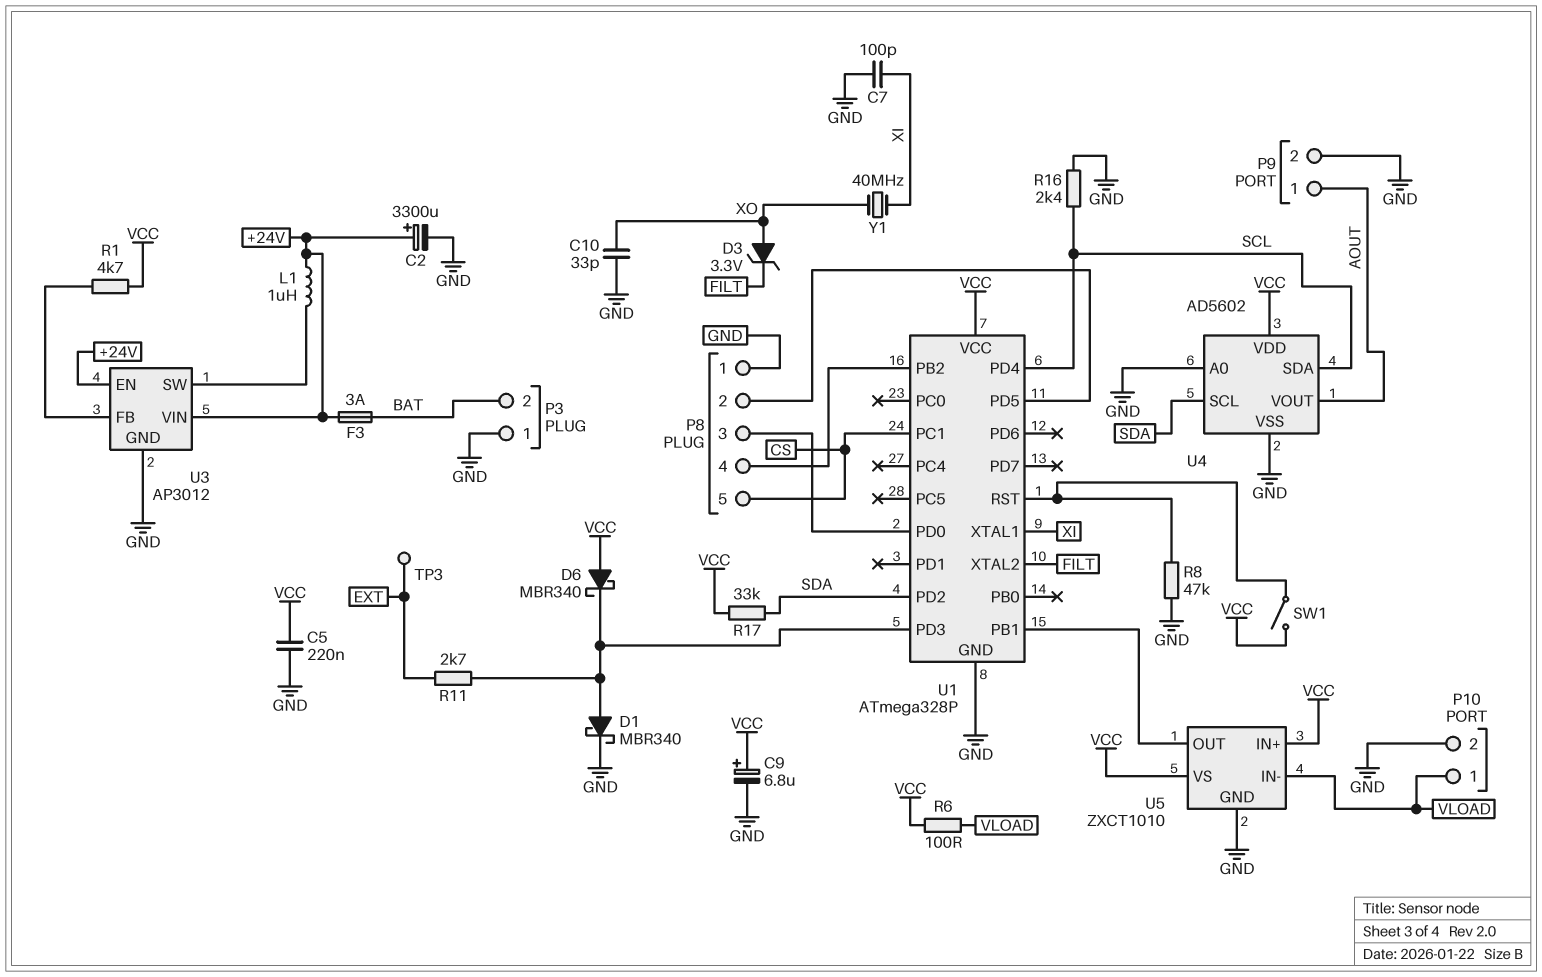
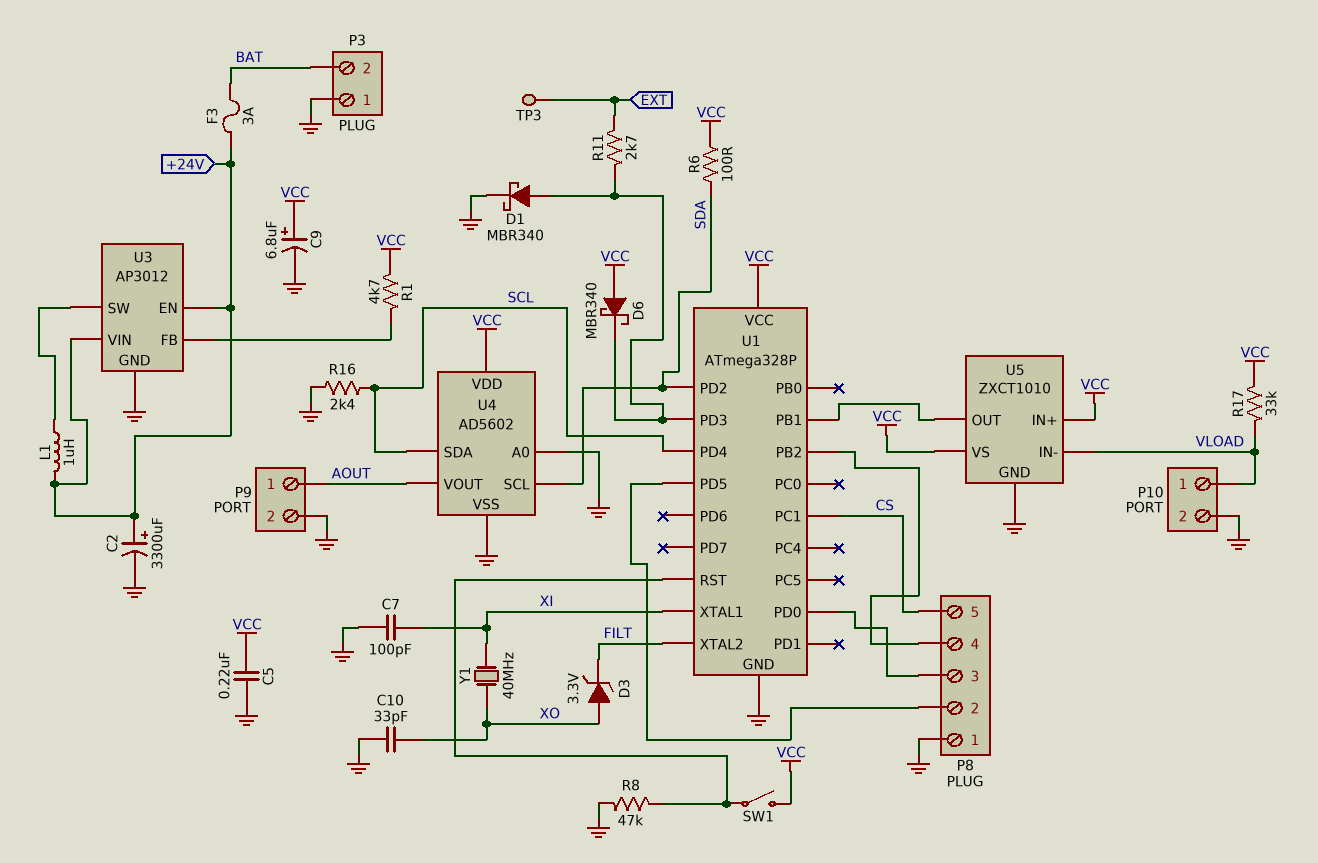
R6: 100 (VCC, VLOAD) -> 100 (SDA, VCC)
R17: 33k (SDA, VCC) -> 33k (VCC, VLOAD)

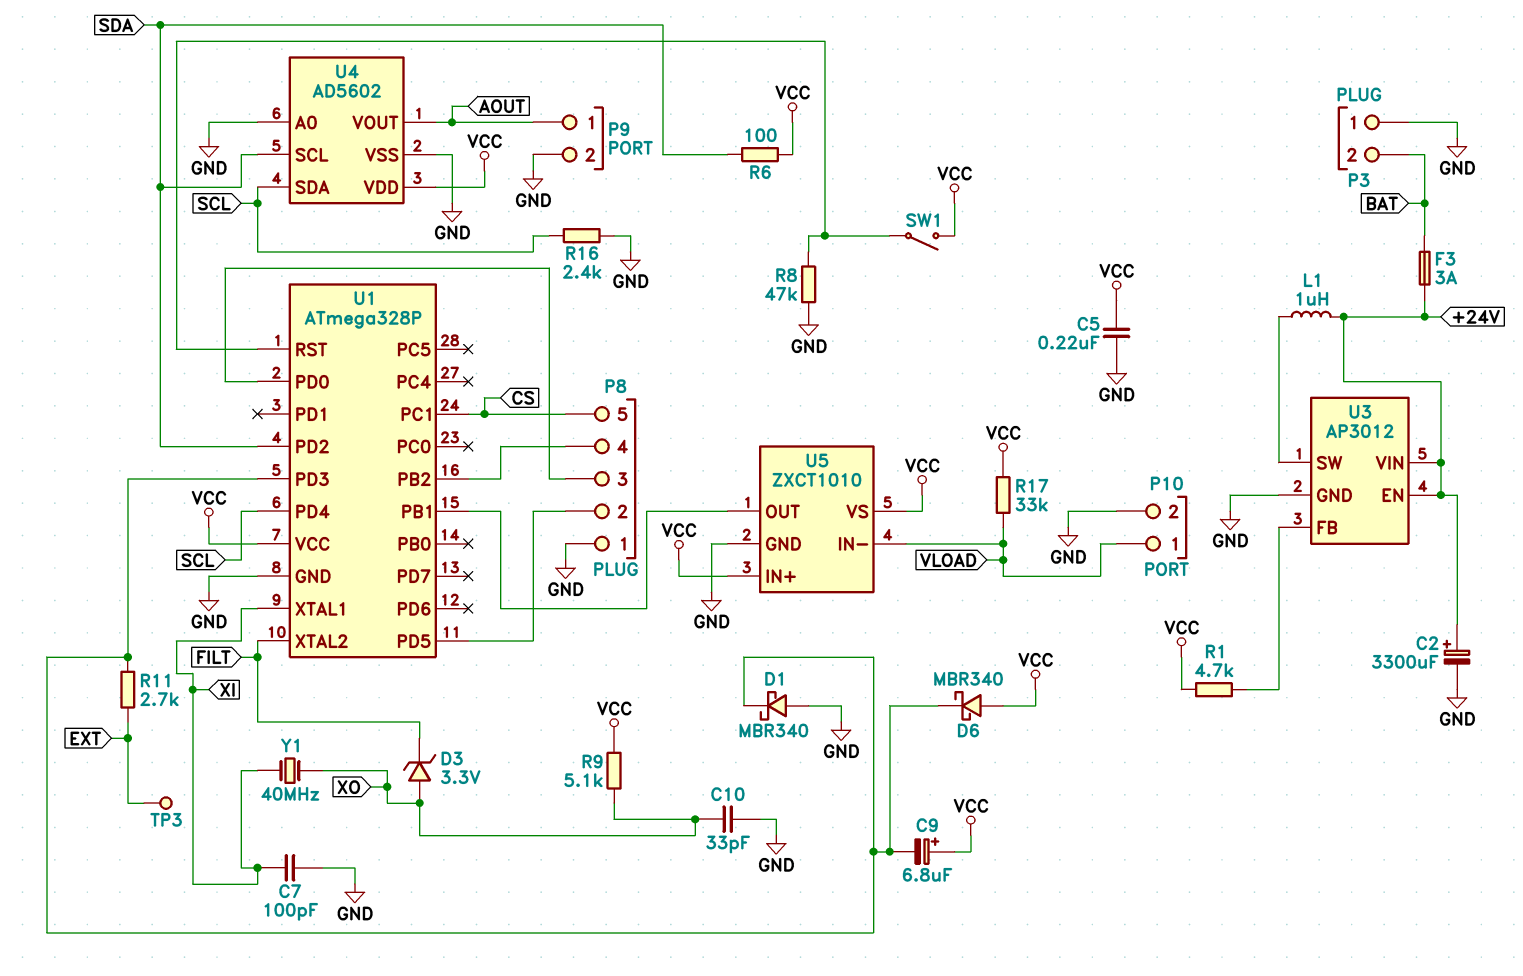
C9: 6.8uF (plus VCC, minus GND) -> 6.8uF (plus VCC, minus U1/PD3)
D1: schottky MBR340 (A U1/PD3, K GND) -> schottky MBR340 (A GND, K U1/PD3)
R9: none -> 5.1k (VCC, XO)

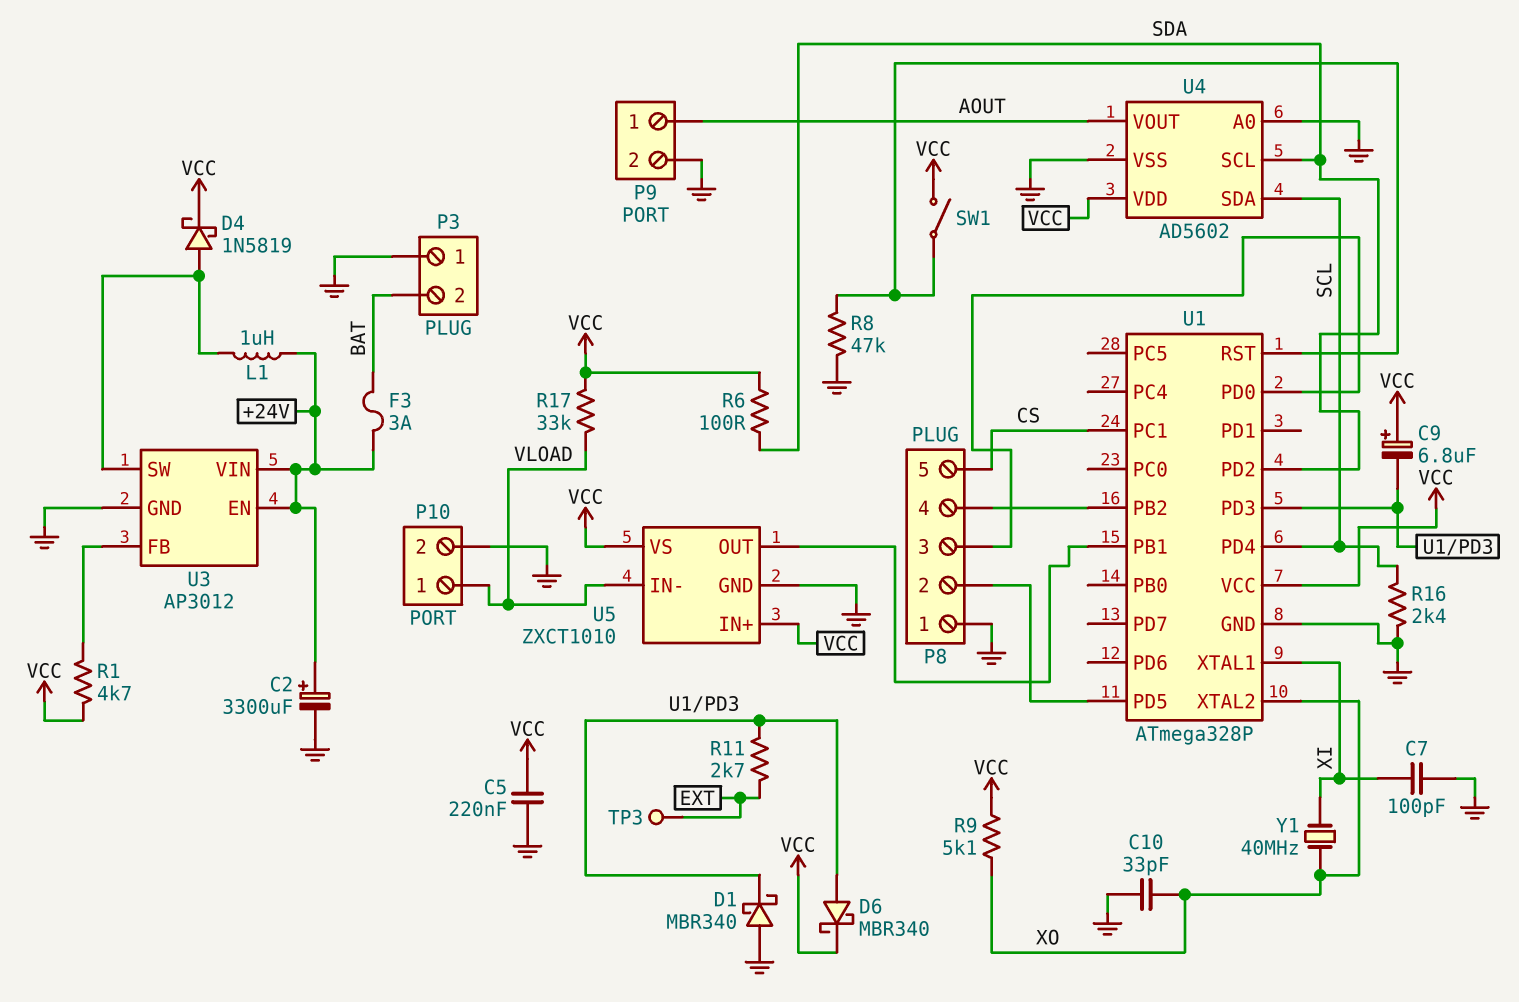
D3: zener 3.3V (A XO, K FILT) -> none
D4: none -> schottky 1N5819 (A U3/SW, K VCC)
D6: schottky MBR340 (A VCC, K U1/PD3) -> schottky MBR340 (A U1/PD3, K VCC)
U1 pin XTAL2: FILT -> XO

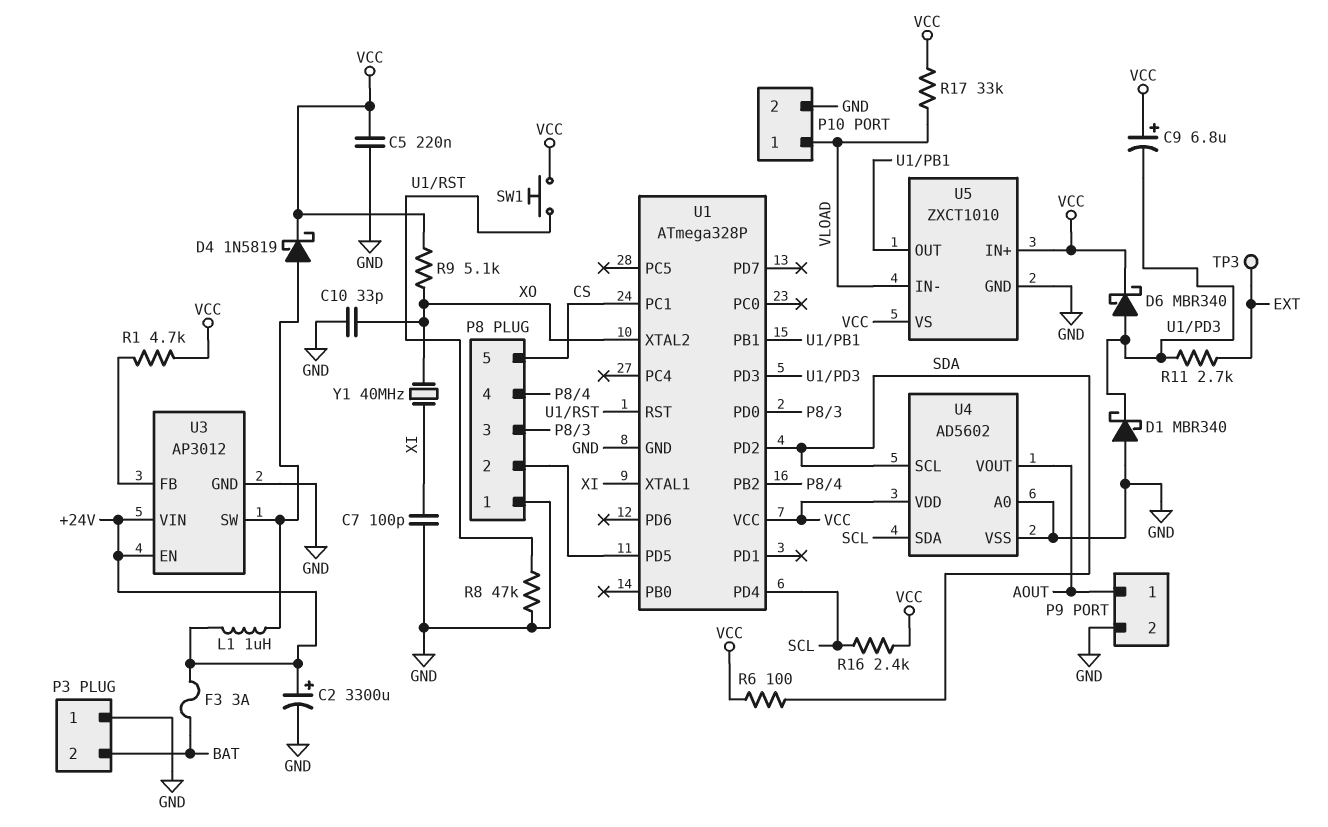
R16: 2.4k (GND, SCL) -> 2.4k (SCL, VCC)
SW1: switch (U1/RST, VCC) -> button (U1/RST, VCC)

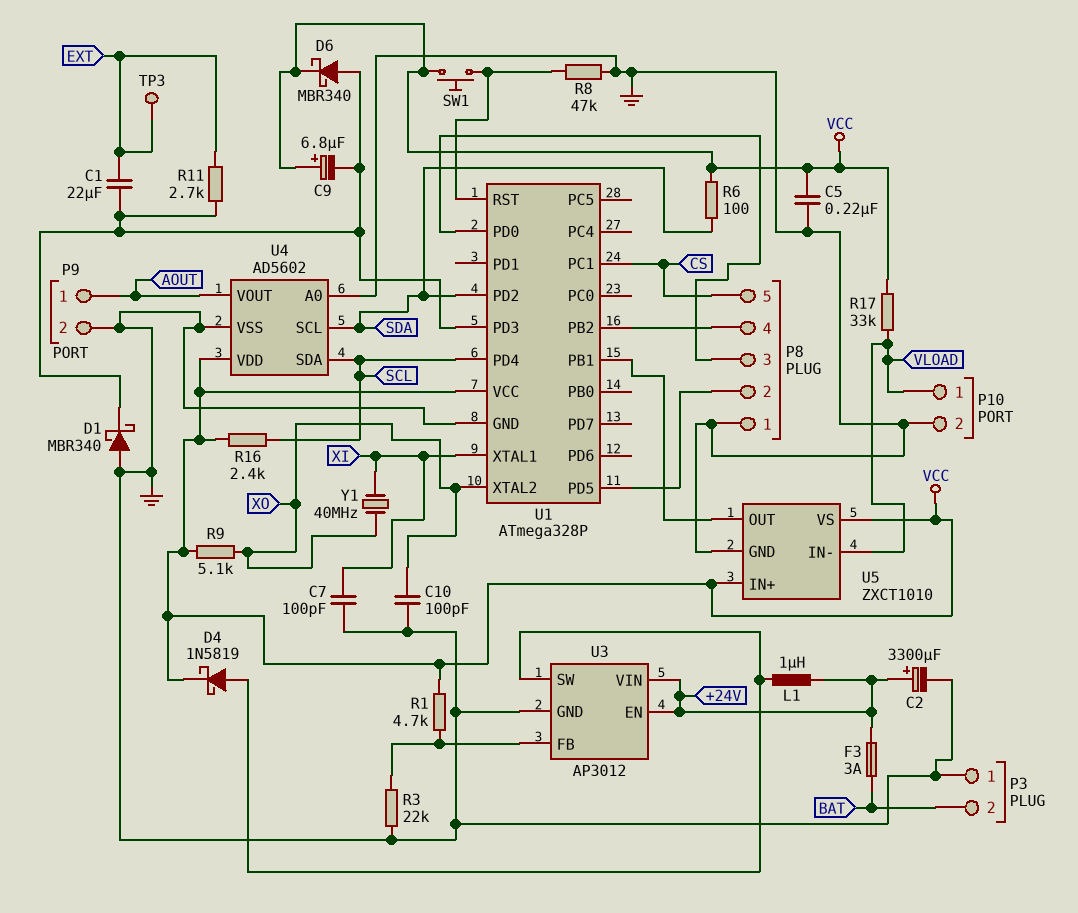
C1: none -> 22uF (EXT, U1/PD3)
C10: 33pF (GND, XO) -> 100pF (GND, XO)
R3: none -> 22k (GND, U3/FB)

